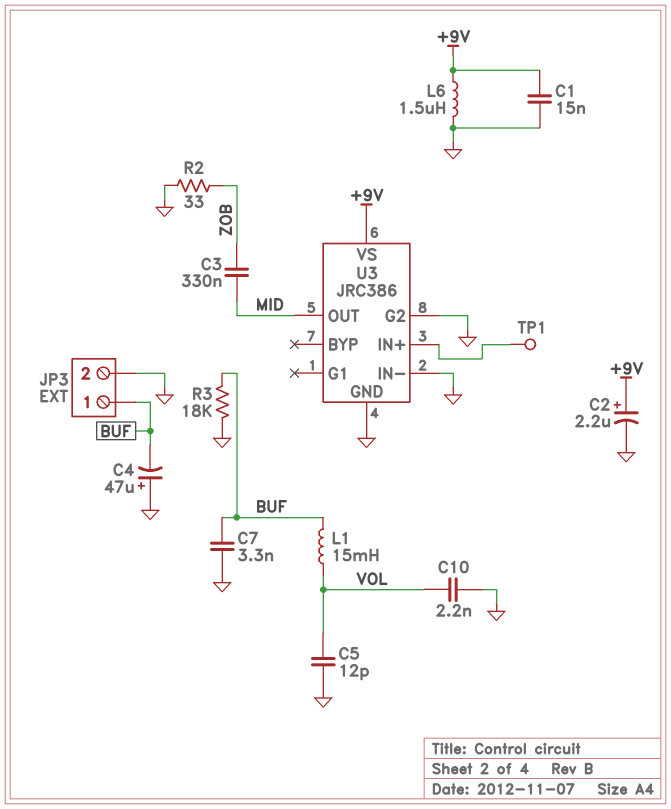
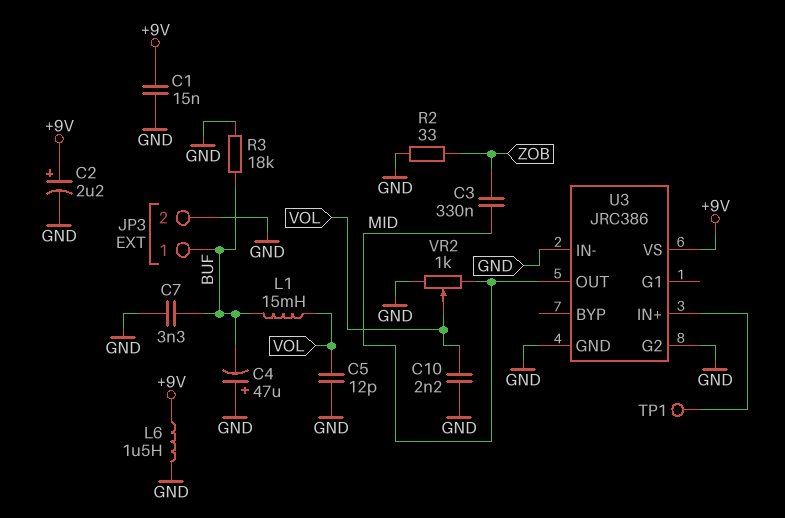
VR2: none -> 1k (GND, MID, wiper VOL)

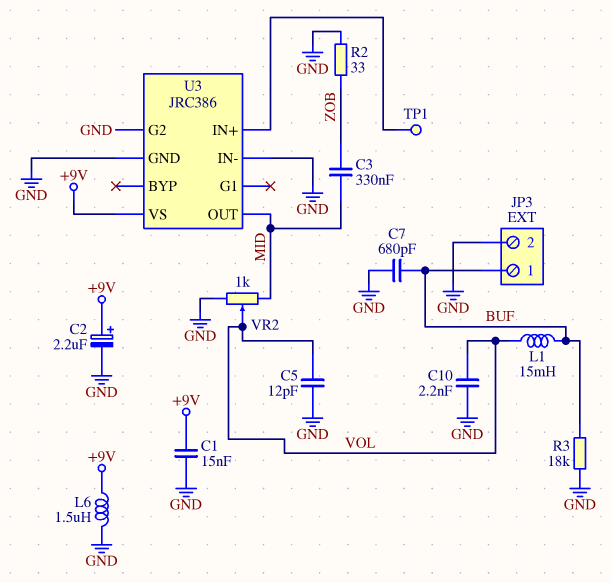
C4: 47uF (plus GND, minus BUF) -> none
C7: 3.3nF (BUF, GND) -> 680pF (BUF, GND)

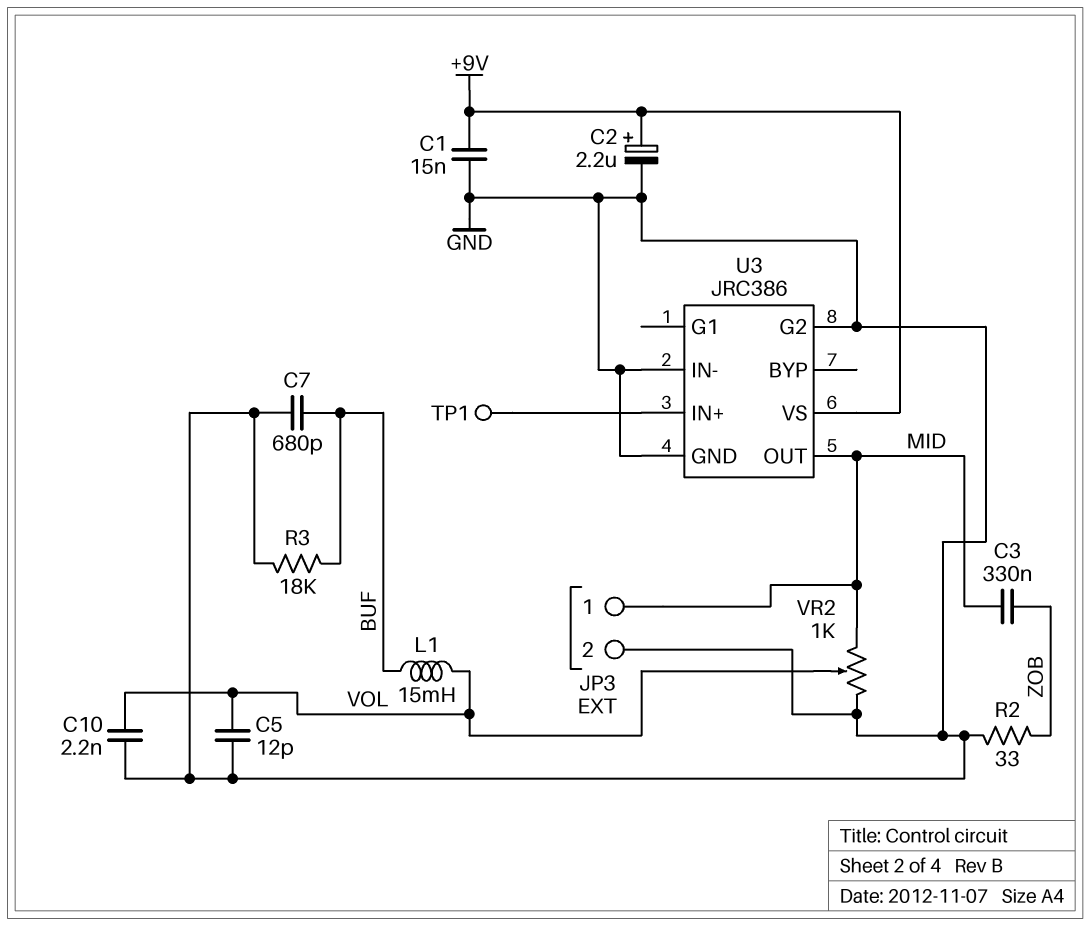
JP3 pin 1: BUF -> MID
L6: 1.5uH (+9V, GND) -> none

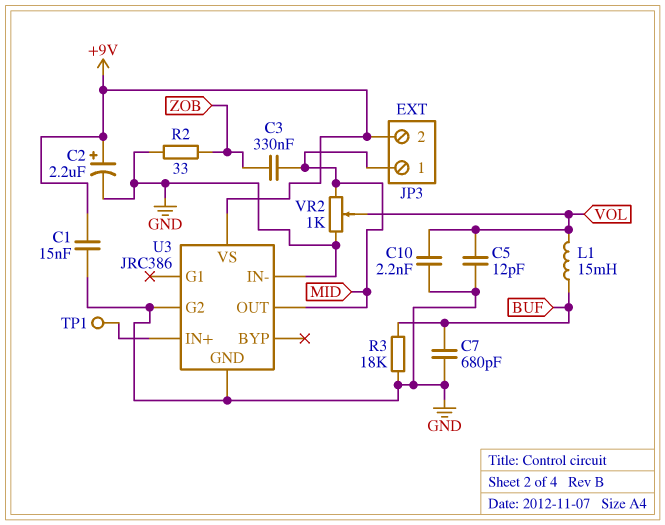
JP3 pin 2: GND -> +9V

